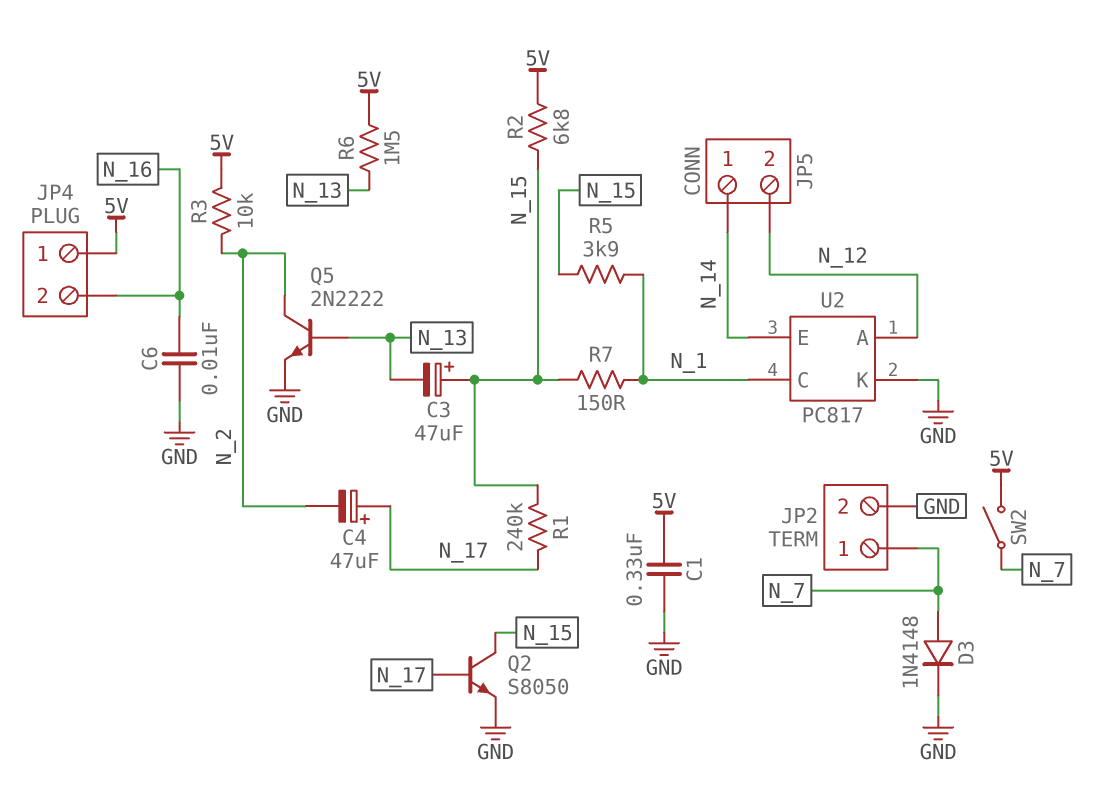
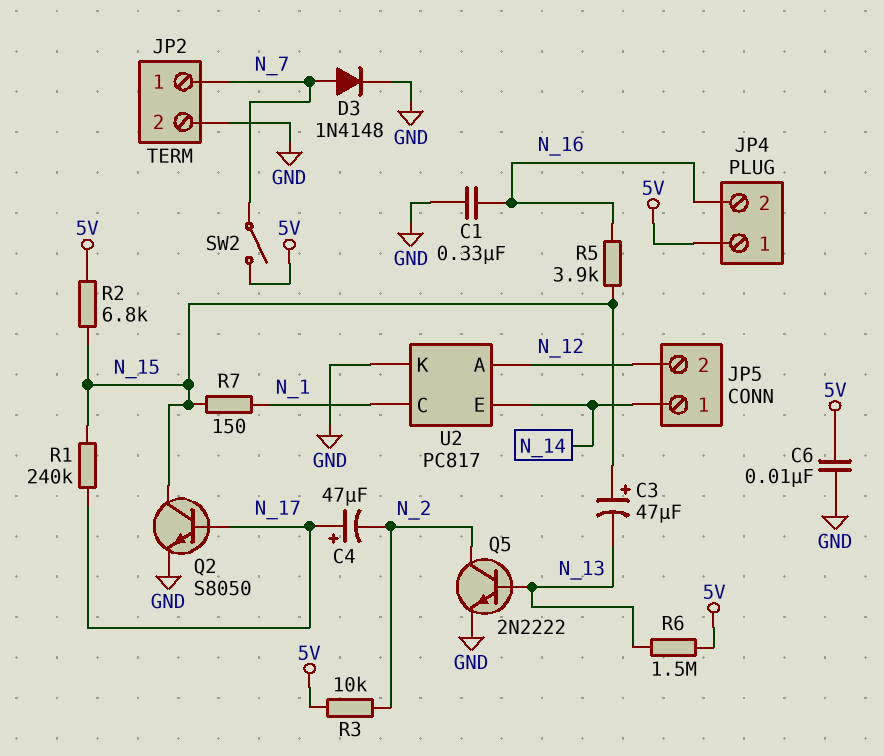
C1: 330nF (5V, GND) -> 330nF (GND, N_16)
C6: 10nF (GND, N_16) -> 10nF (5V, GND)
R5: 3.9k (N_1, N_15) -> 3.9k (N_15, N_16)

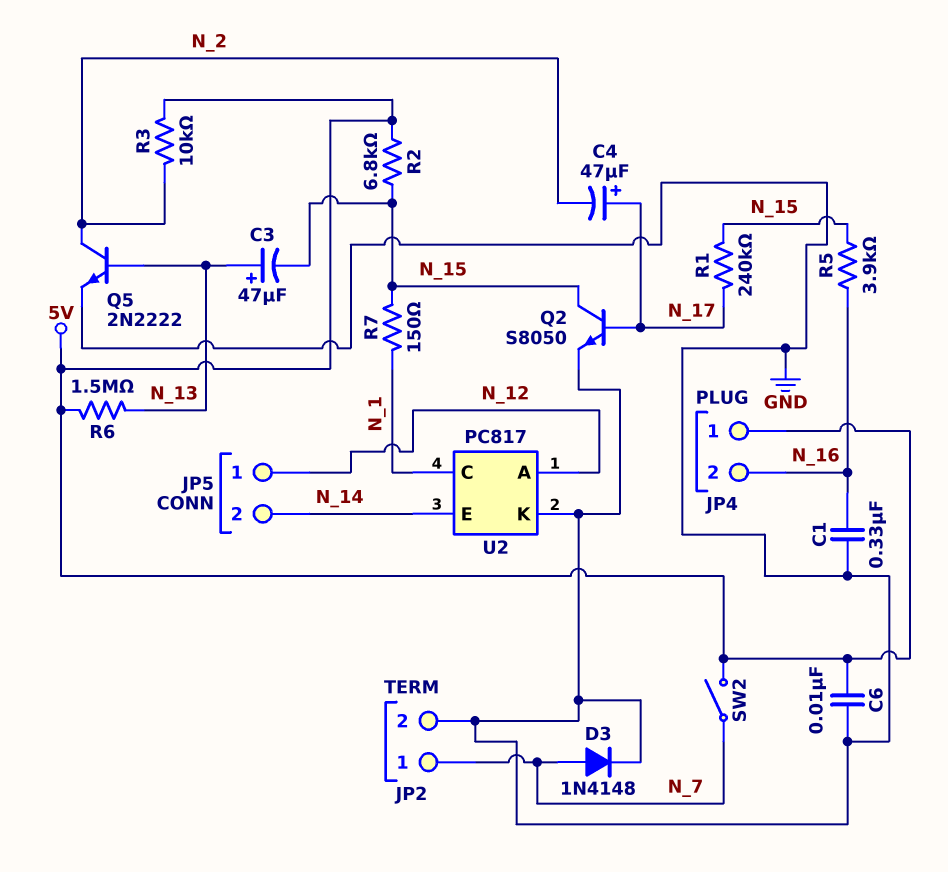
C3: 47uF (plus N_15, minus N_13) -> 47uF (plus N_13, minus N_15)
JP5 pin 1: N_14 -> N_12
JP5 pin 2: N_12 -> N_14

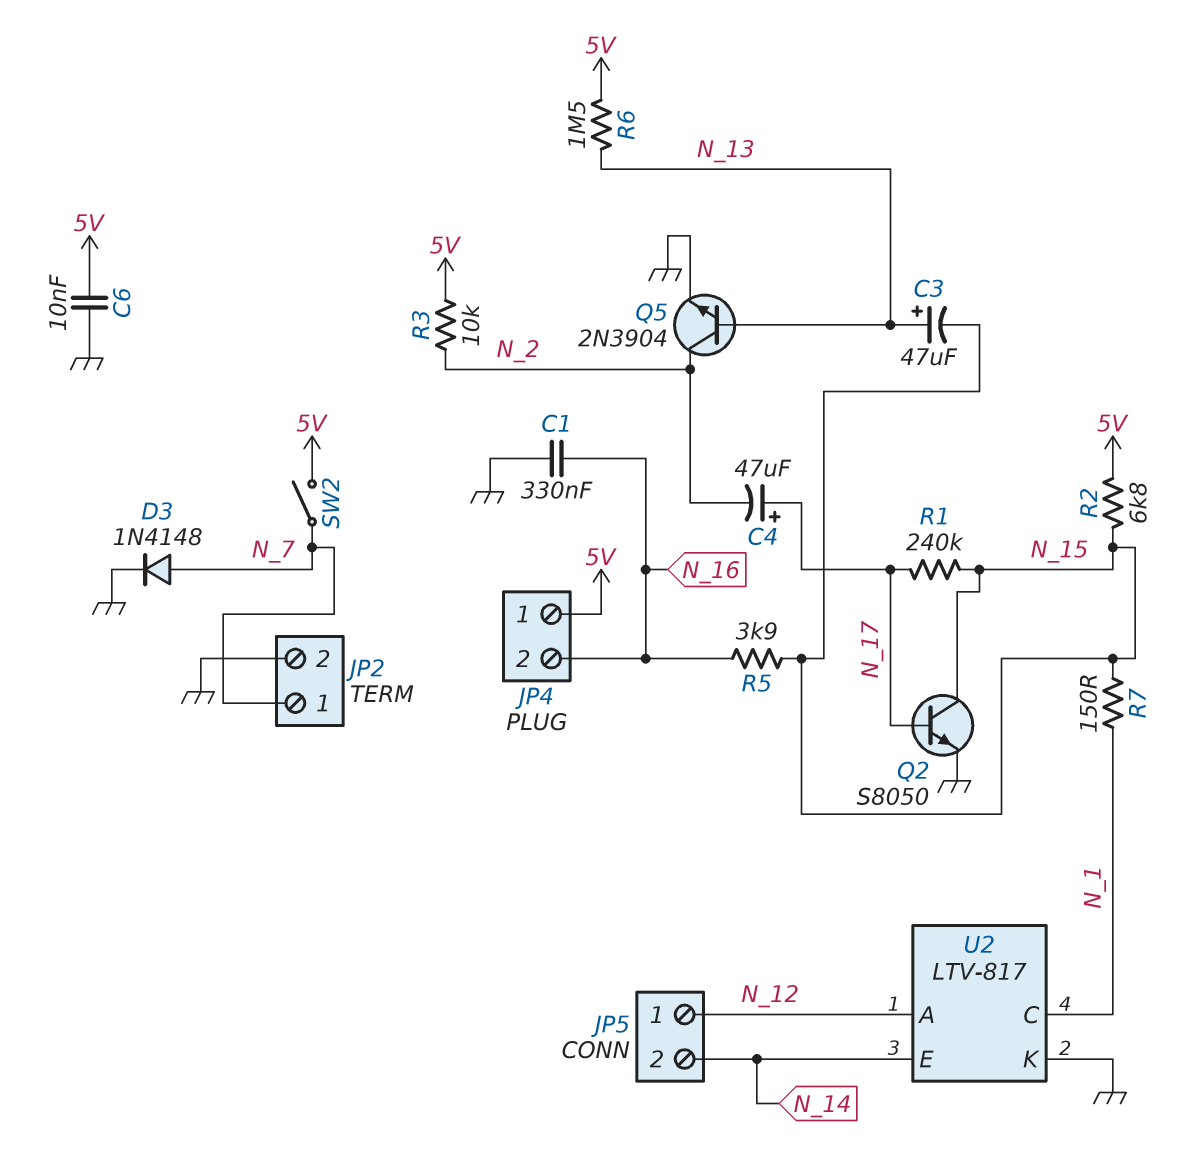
Q5: NPN 2N2222 (B N_13, C N_2, E GND) -> NPN 2N3904 (B N_13, C N_2, E GND)
U2: PC817 -> LTV-817

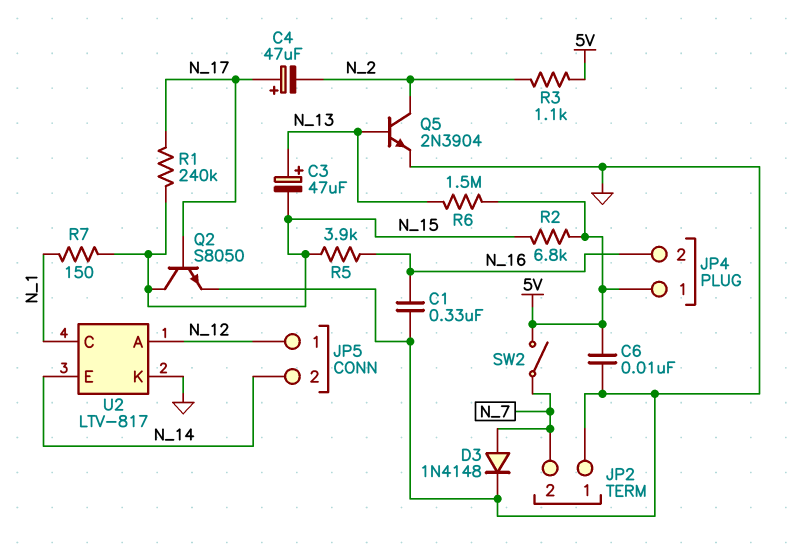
JP2 pin 1: N_7 -> GND
JP2 pin 2: GND -> N_7
R3: 10k (5V, N_2) -> 1.1k (5V, N_2)

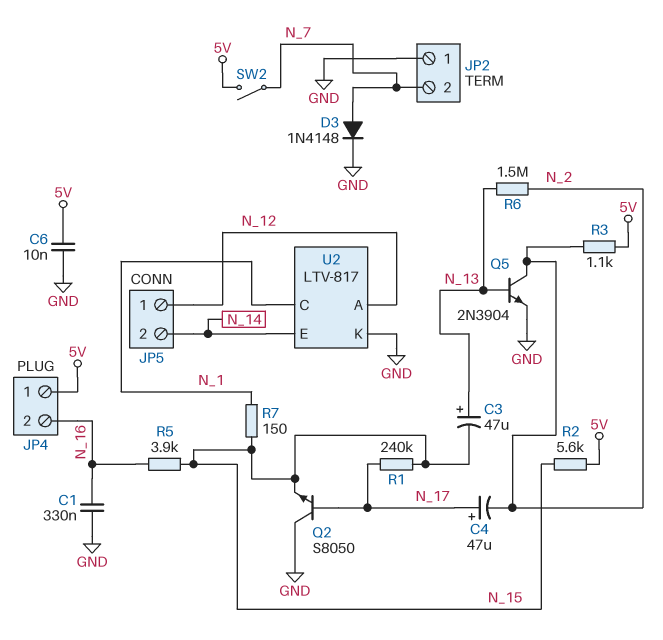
Q2: NPN S8050 (B N_17, C N_15, E GND) -> NPN S8050 (B N_17, C GND, E N_15)
R2: 6.8k (5V, N_15) -> 5.6k (5V, N_15)
R6: 1.5M (5V, N_13) -> 1.5M (N_2, N_13)

